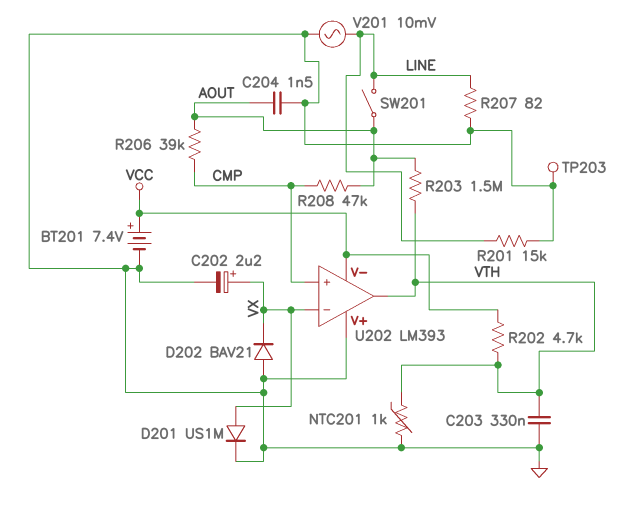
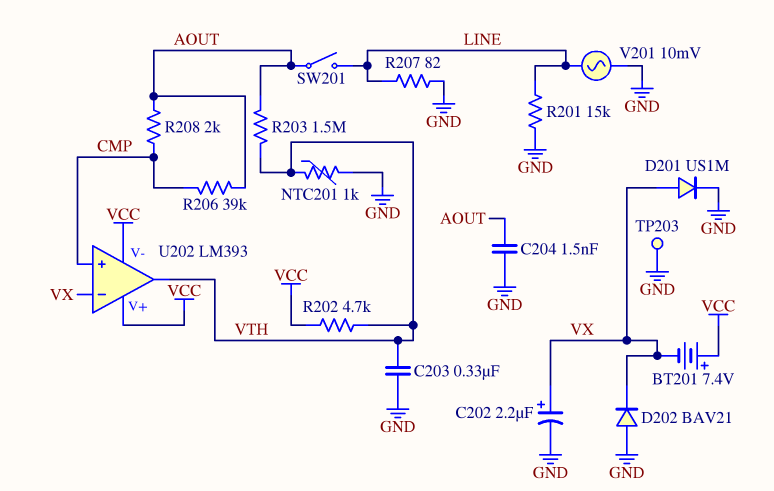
BT201: 7.4V (plus VCC, minus GND) -> 7.4V (plus VCC, minus VX)
R208: 47k (AOUT, CMP) -> 2k (AOUT, CMP)
U202 pin V+: GND -> VCC

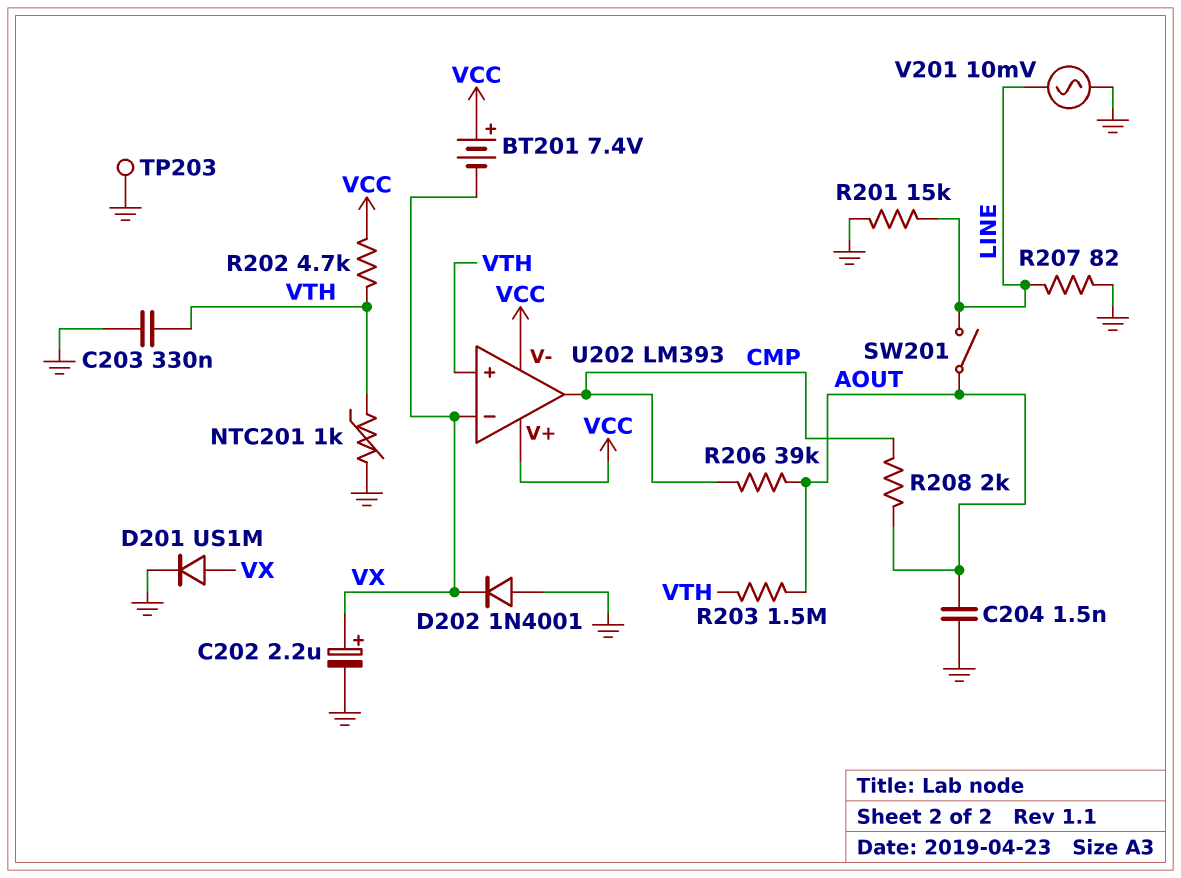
D202: diode BAV21 (A GND, K VX) -> diode 1N4001 (A GND, K VX)
U202 pin in+: CMP -> VTH
U202 pin out: VTH -> CMP

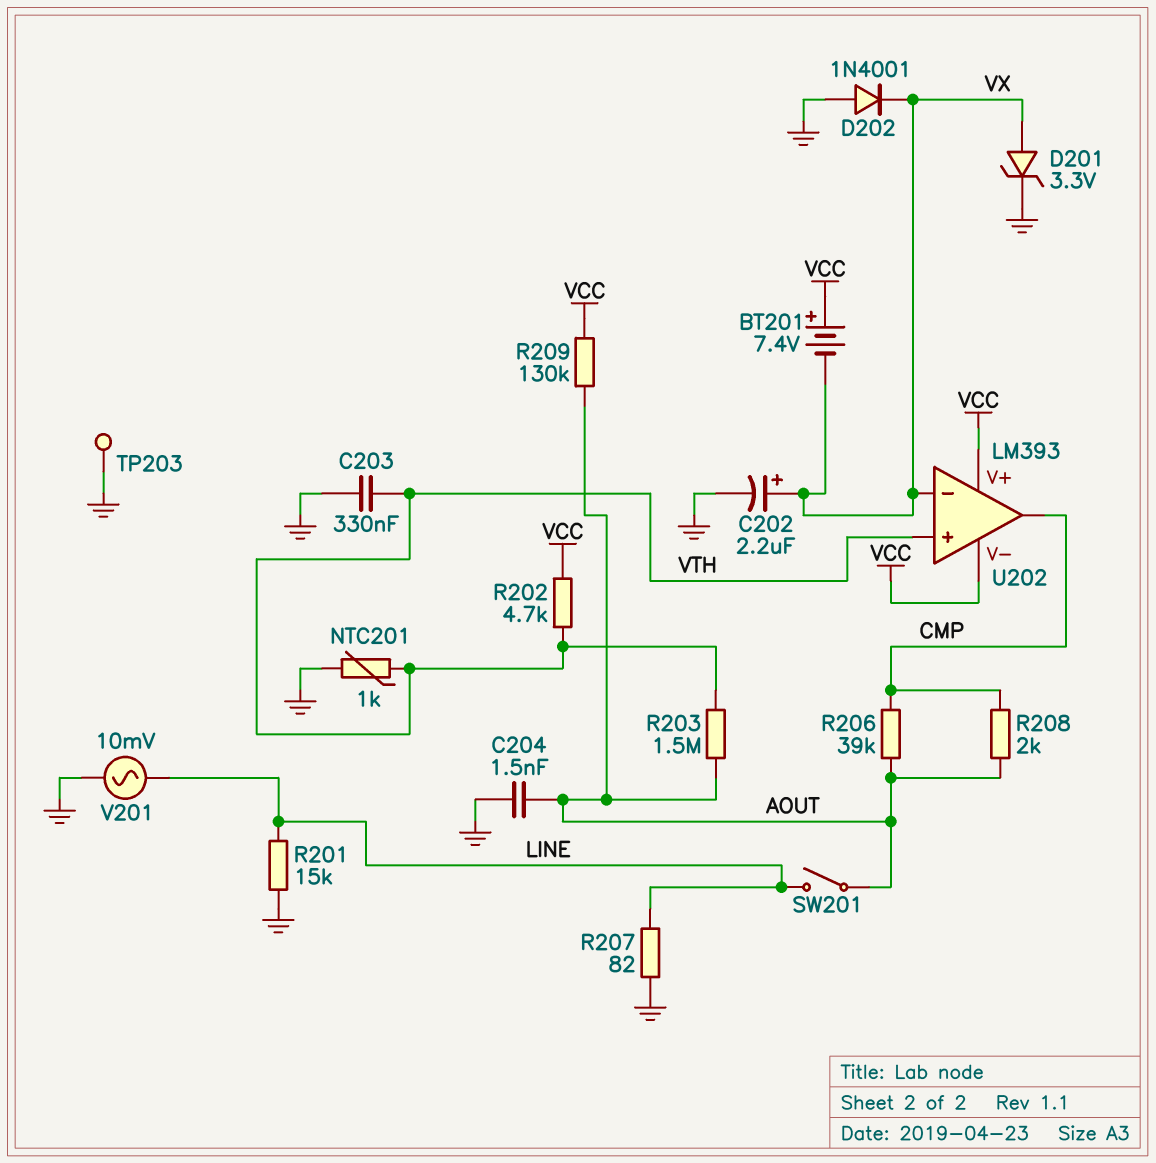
D201: diode US1M (A VX, K GND) -> zener 3.3V (A VX, K GND)
R209: none -> 130k (AOUT, VCC)

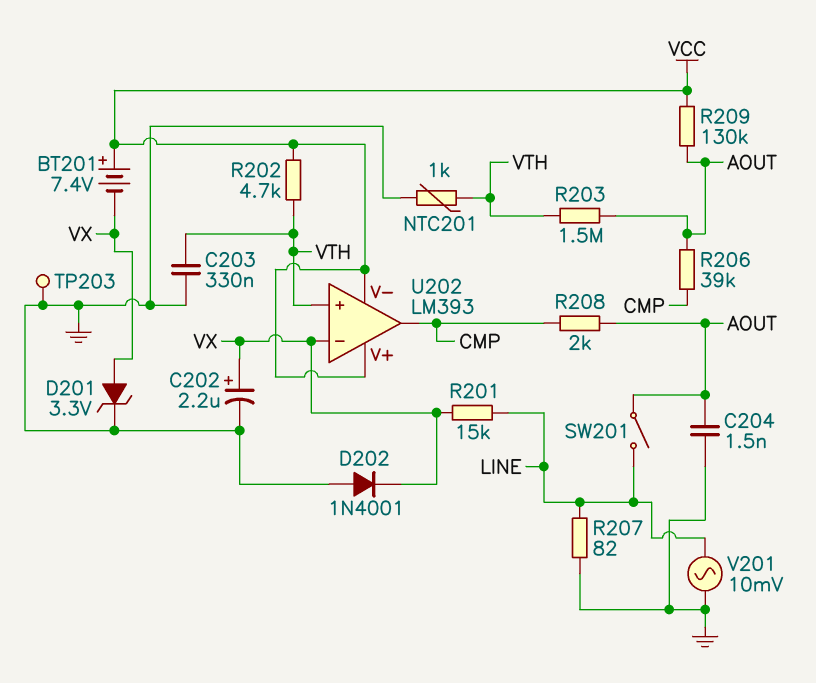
R201: 15k (GND, LINE) -> 15k (LINE, VX)

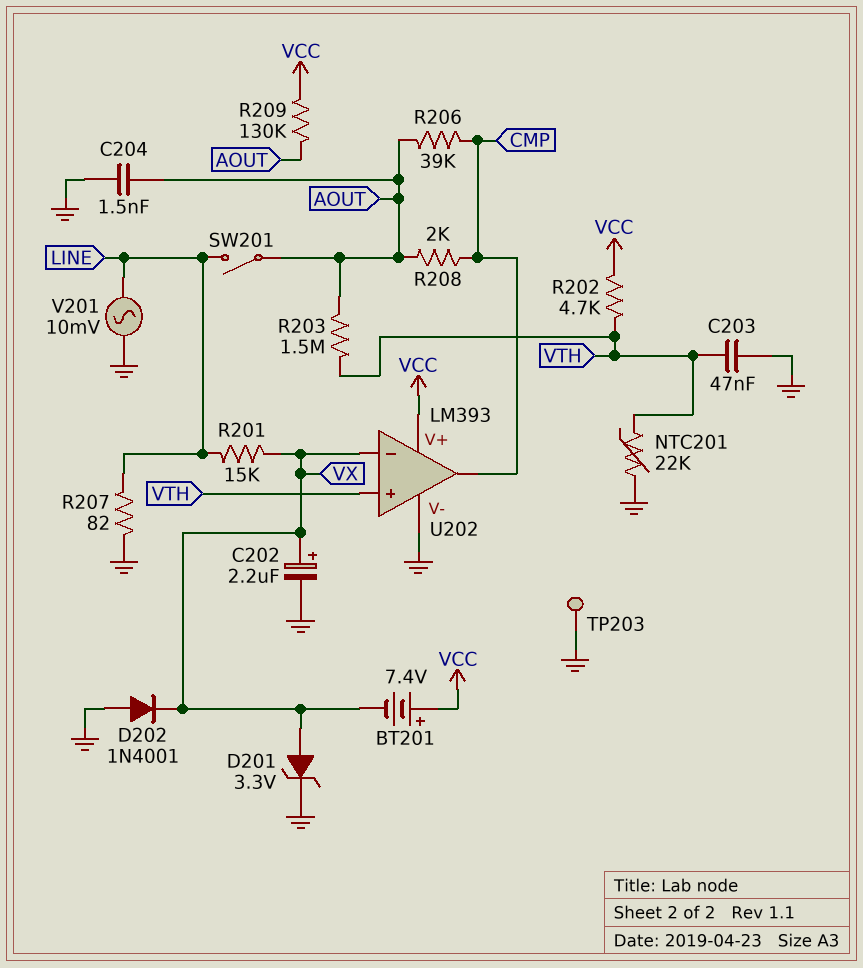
C203: 330nF (GND, VTH) -> 47nF (GND, VTH)
NTC201: 1k (GND, VTH) -> 22k (GND, VTH)
U202 pin V-: VCC -> GND

